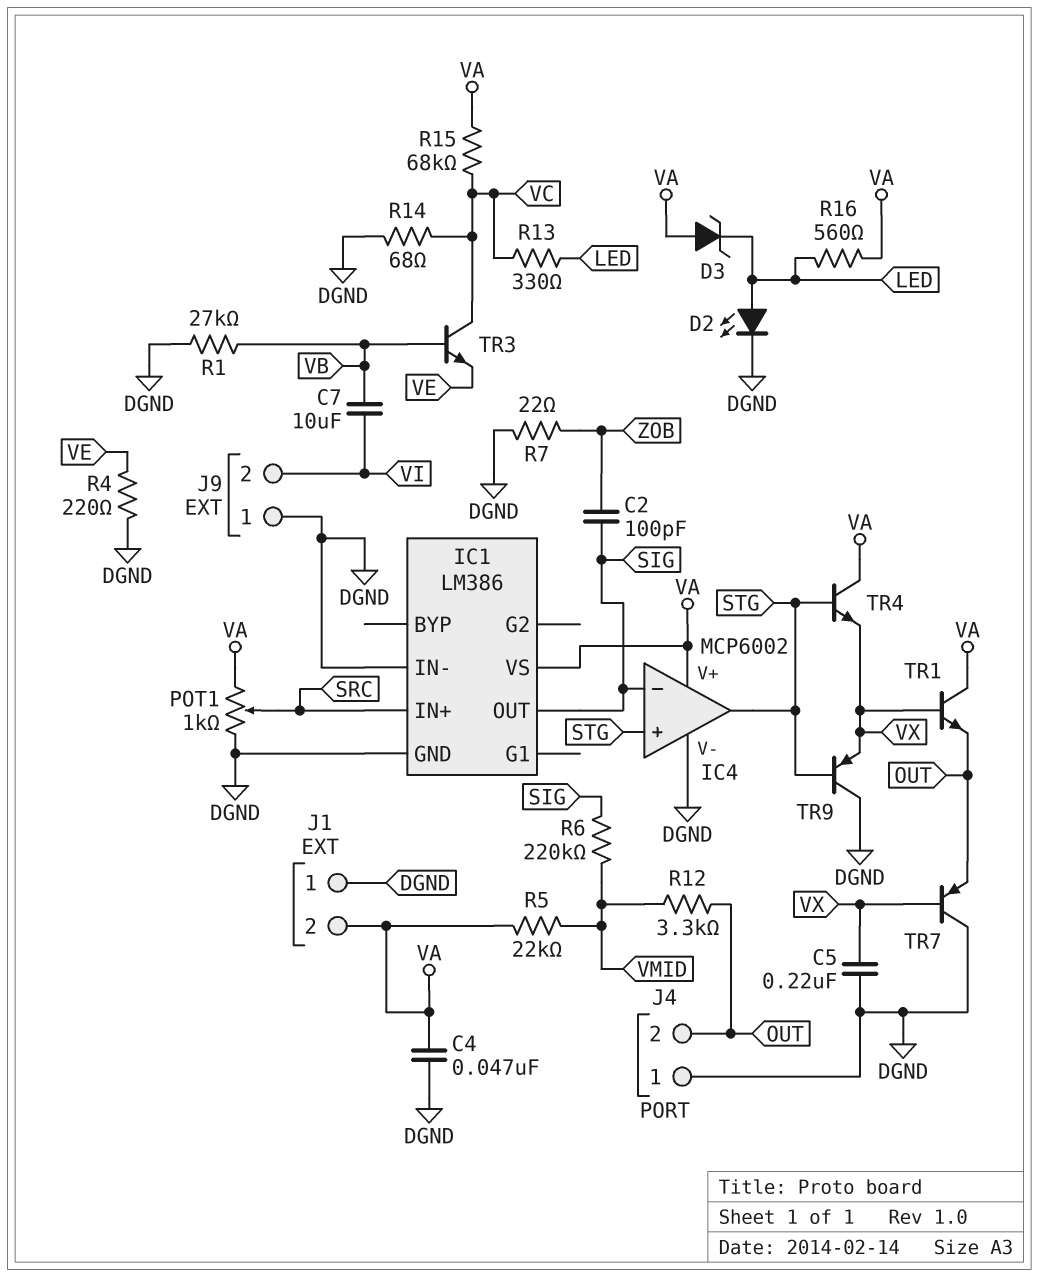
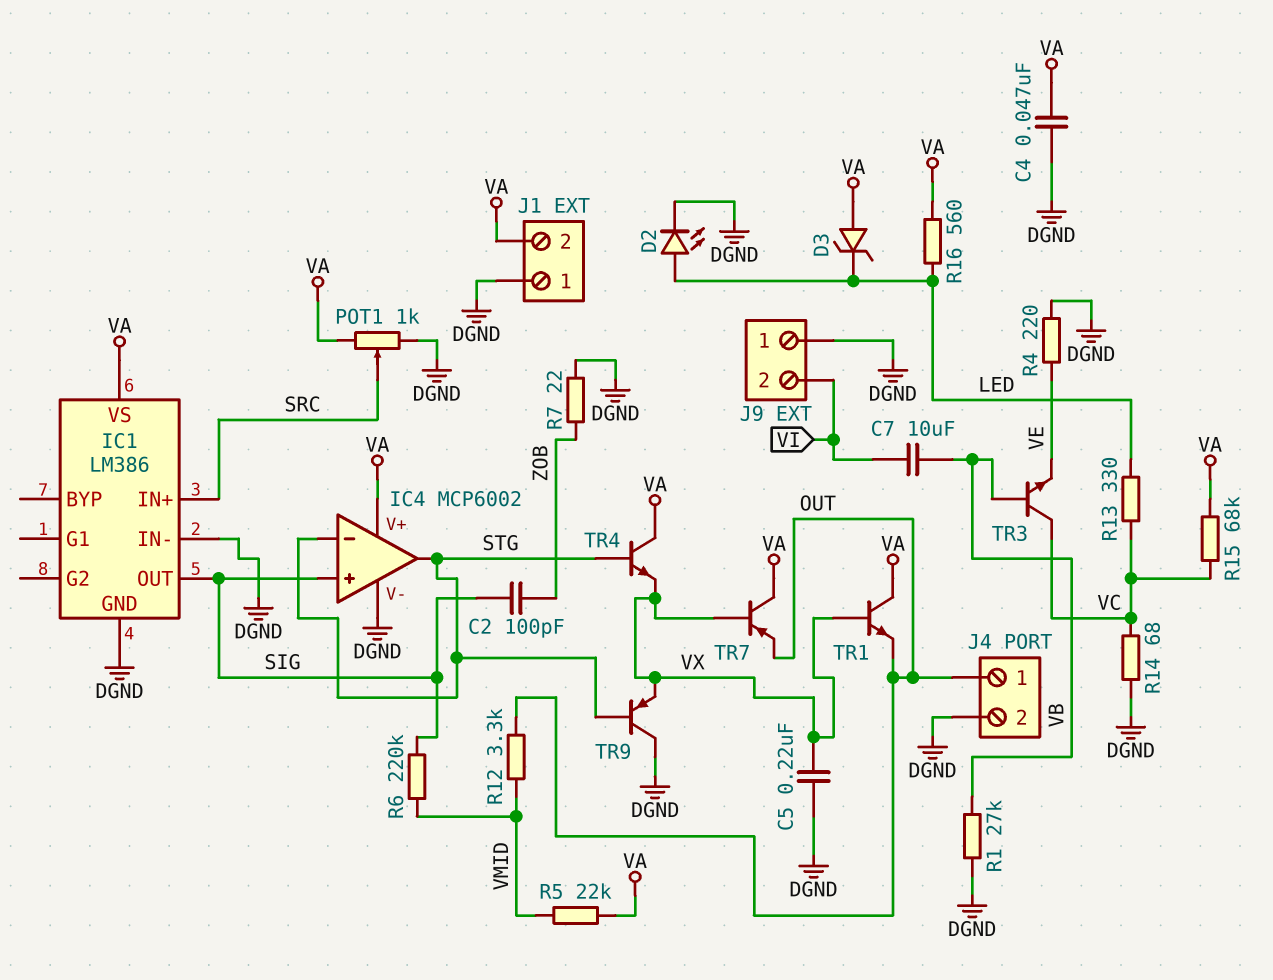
IC4 pin in+: STG -> SIG
IC4 pin in-: SIG -> STG
J4 pin 1: DGND -> OUT
J4 pin 2: OUT -> DGND
TR7: PNP (B VX, C DGND, E OUT) -> PNP (B VX, C VA, E OUT)

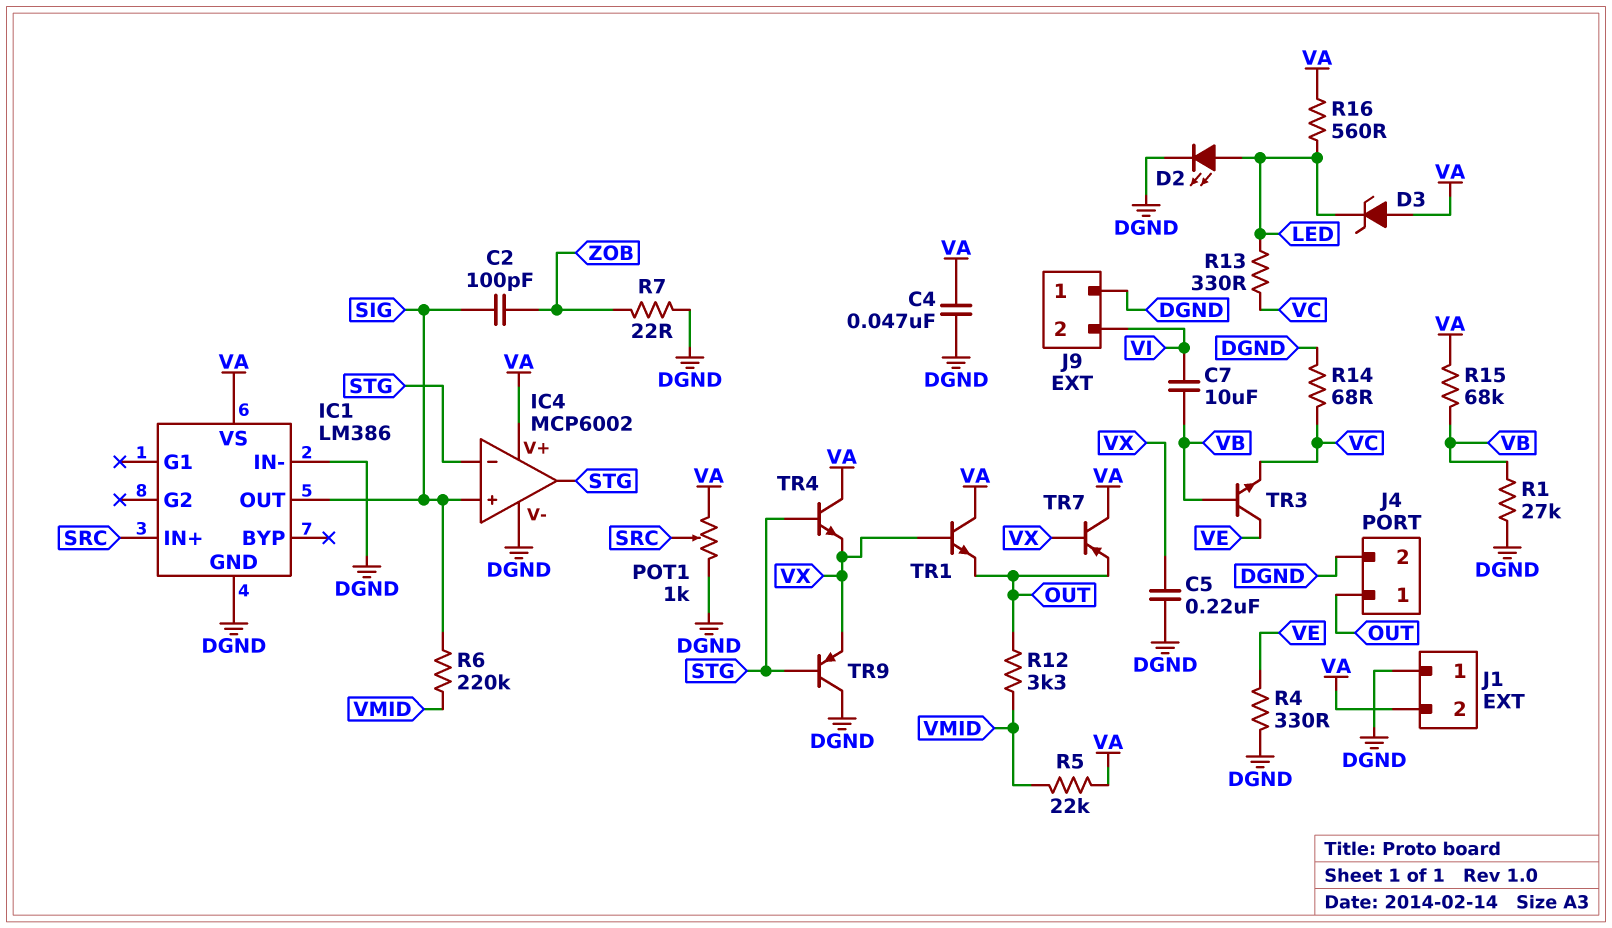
R4: 220 (DGND, VE) -> 330 (DGND, VE)
R15: 68k (VA, VC) -> 68k (VA, VB)
TR3: NPN (B VB, C VC, E VE) -> NPN (B VB, C VE, E VC)

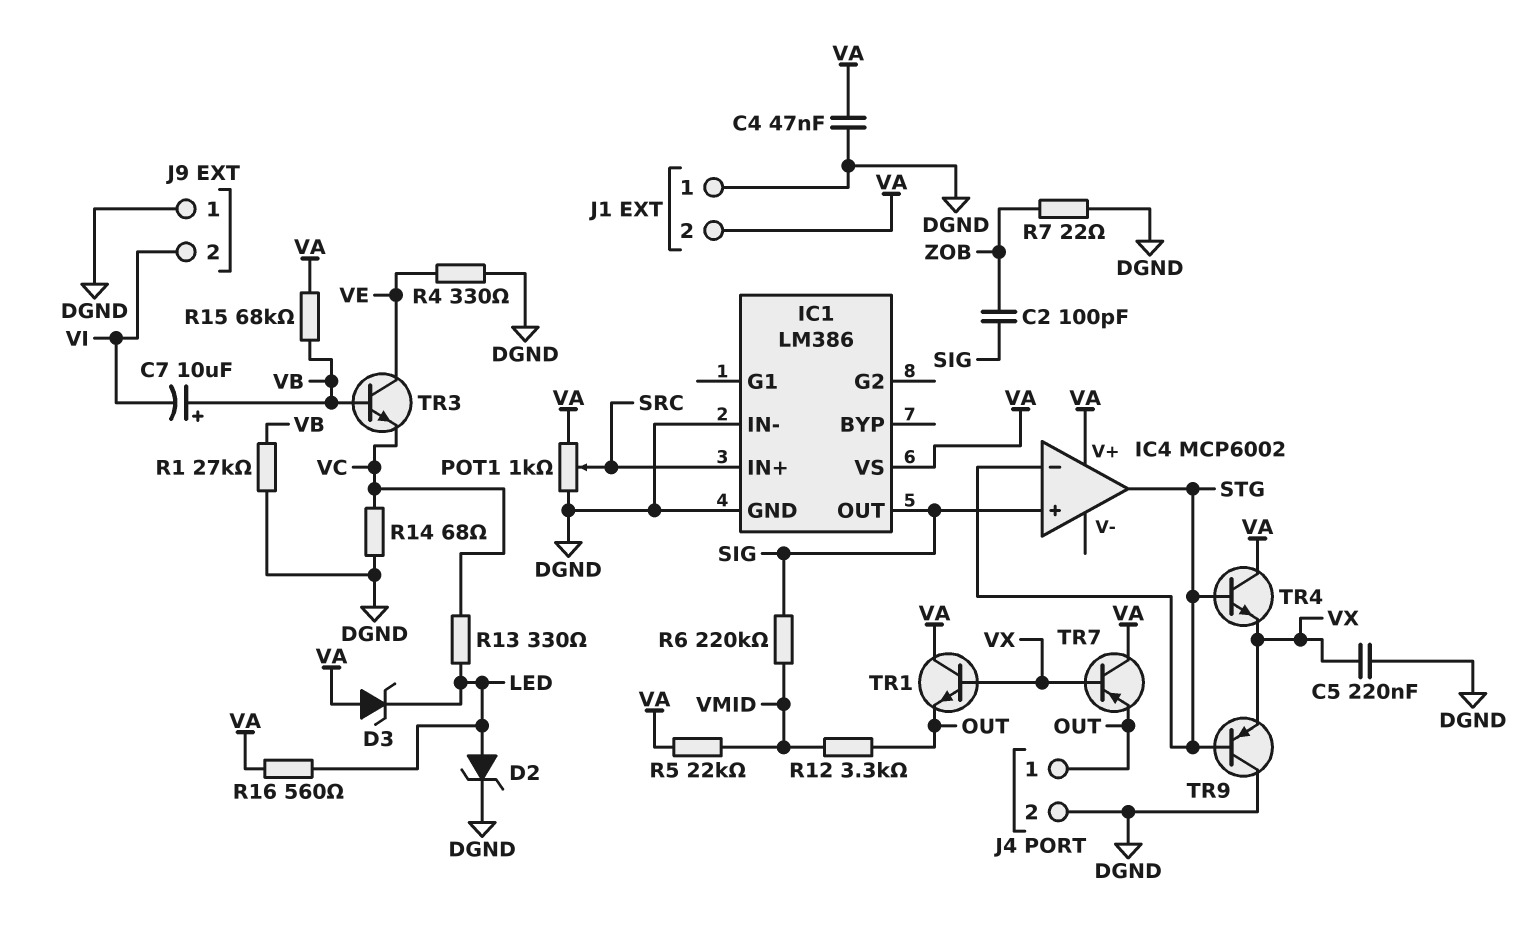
C7: 10uF (VB, VI) -> 10uF (plus VB, minus VI)
D2: LED (A LED, K DGND) -> zener (A LED, K DGND)
IC4 pin V-: DGND -> none

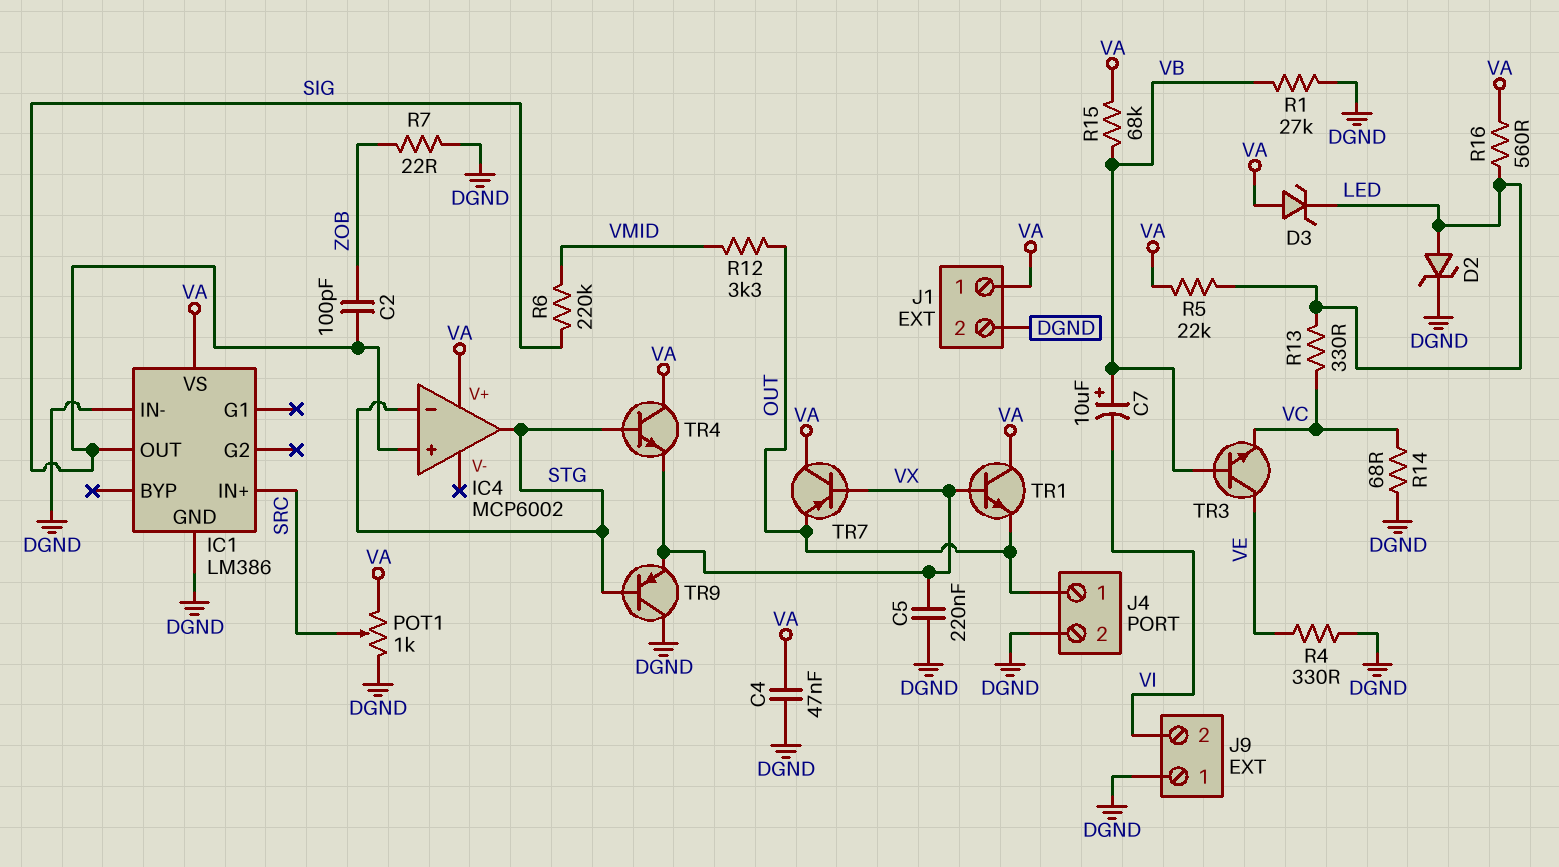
J1 pin 1: DGND -> VA
J1 pin 2: VA -> DGND
R5: 22k (VA, VMID) -> 22k (LED, VA)

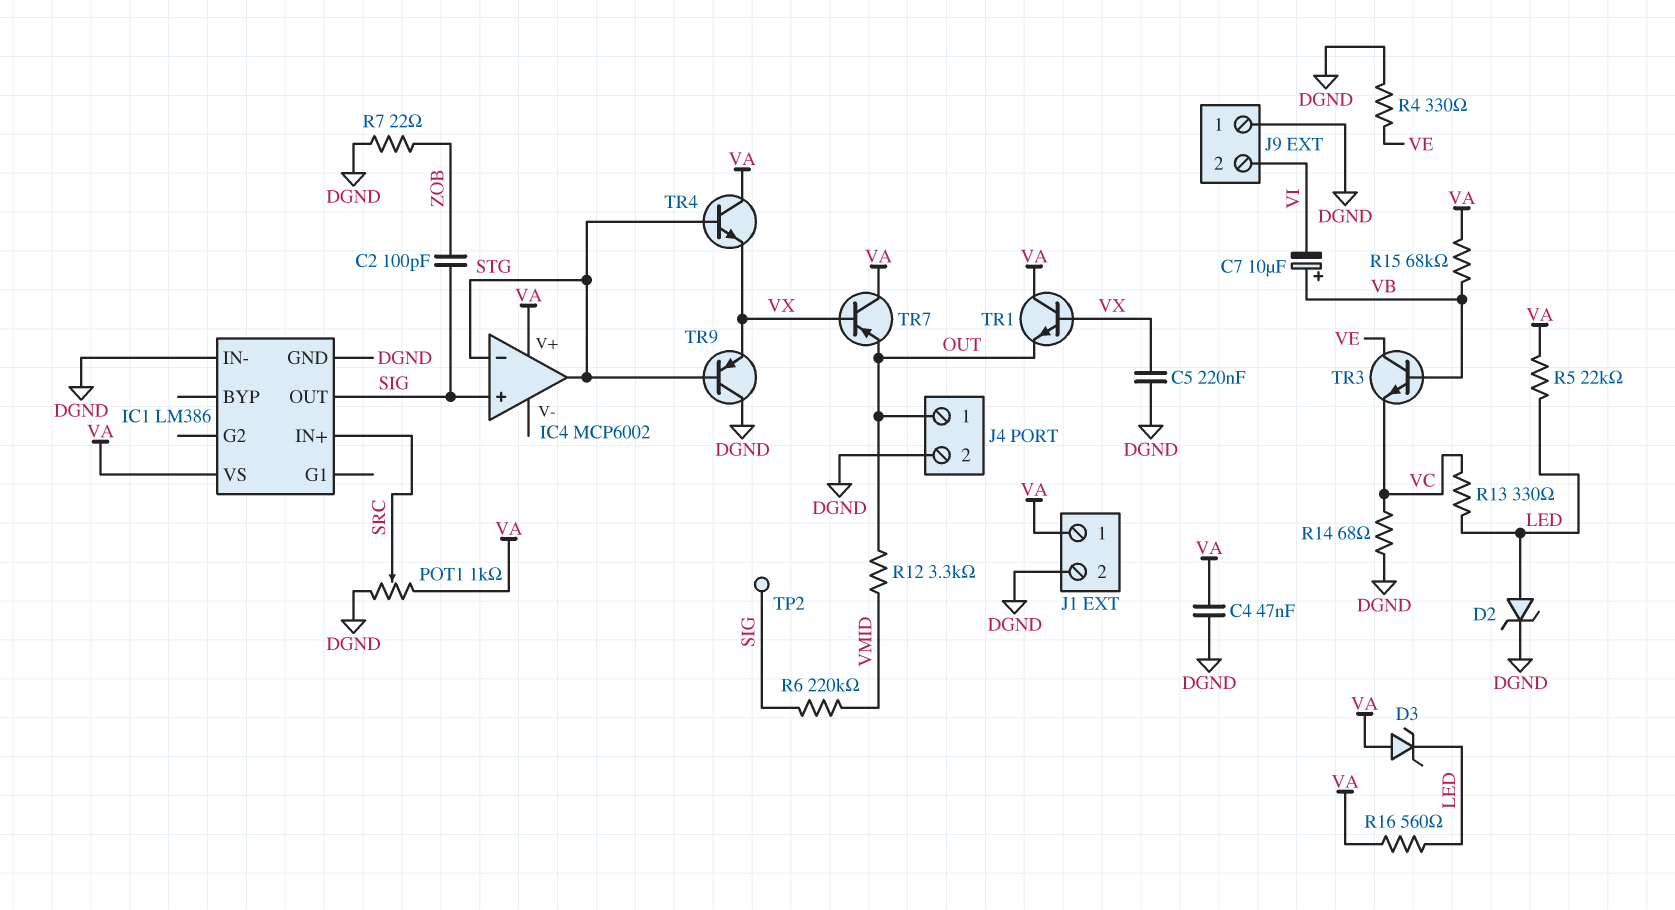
R1: 27k (DGND, VB) -> none
TP2: none -> test point (SIG)

